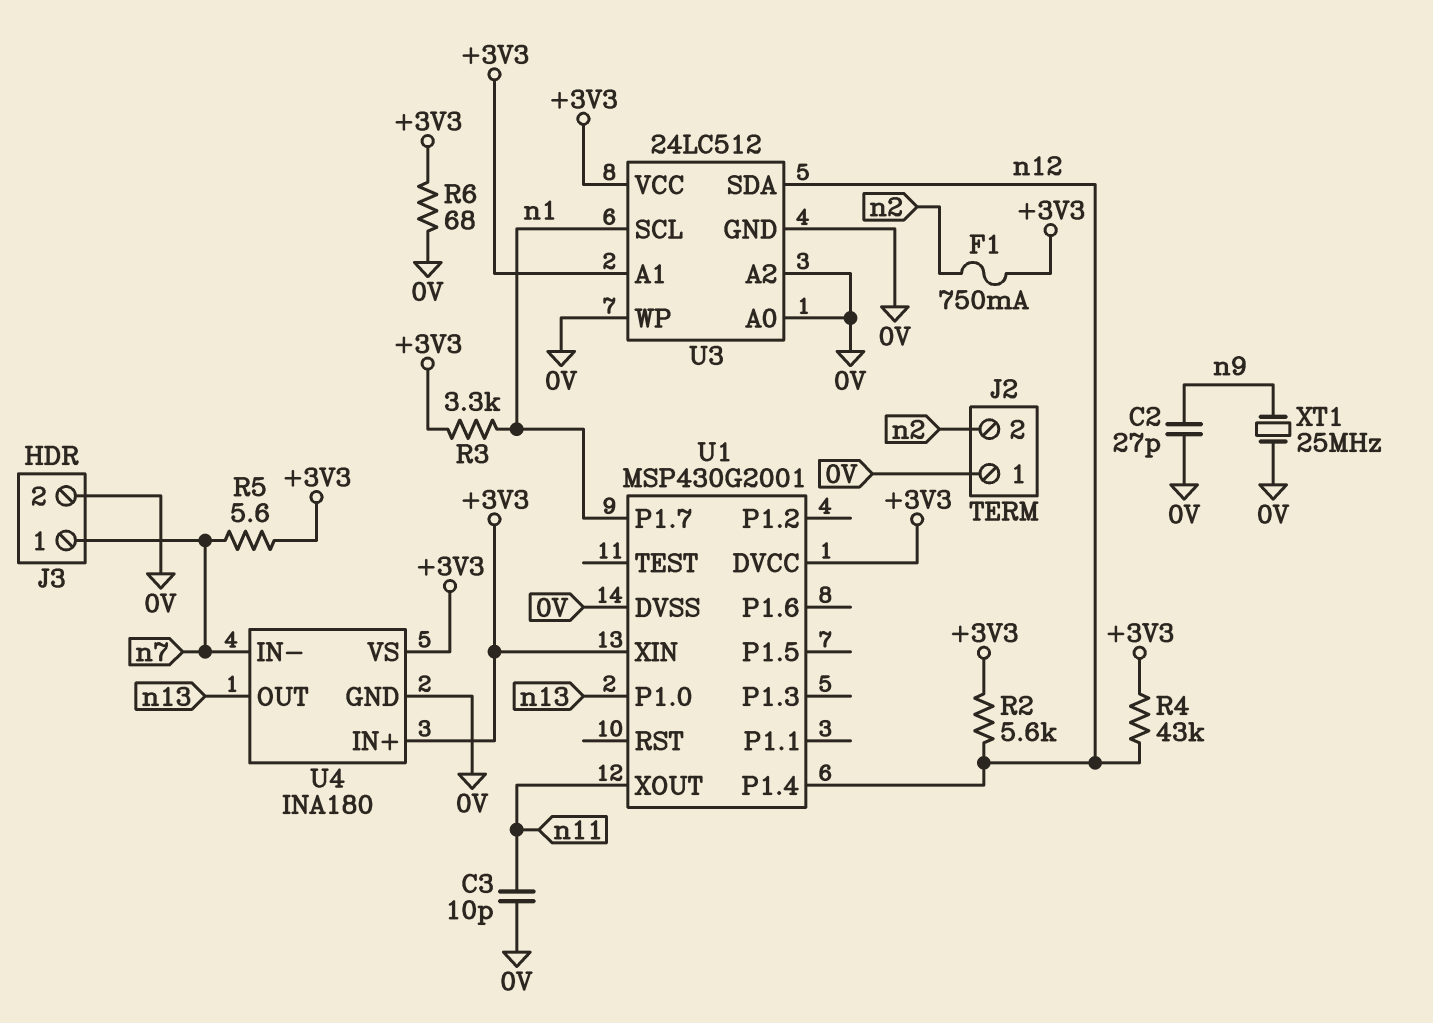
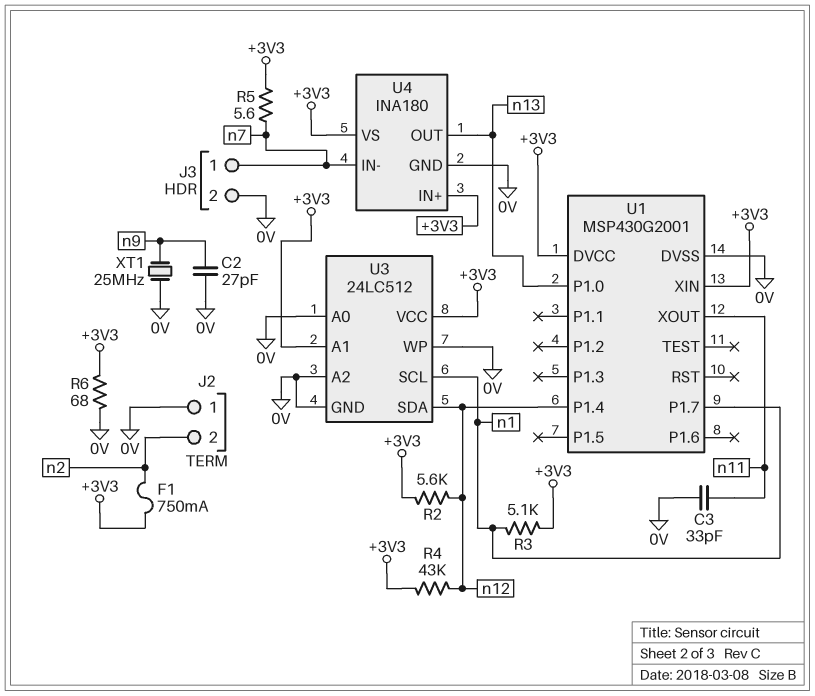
C3: 10pF (0V, n11) -> 33pF (0V, n11)
R3: 3.3k (+3V3, n1) -> 5.1k (+3V3, n1)

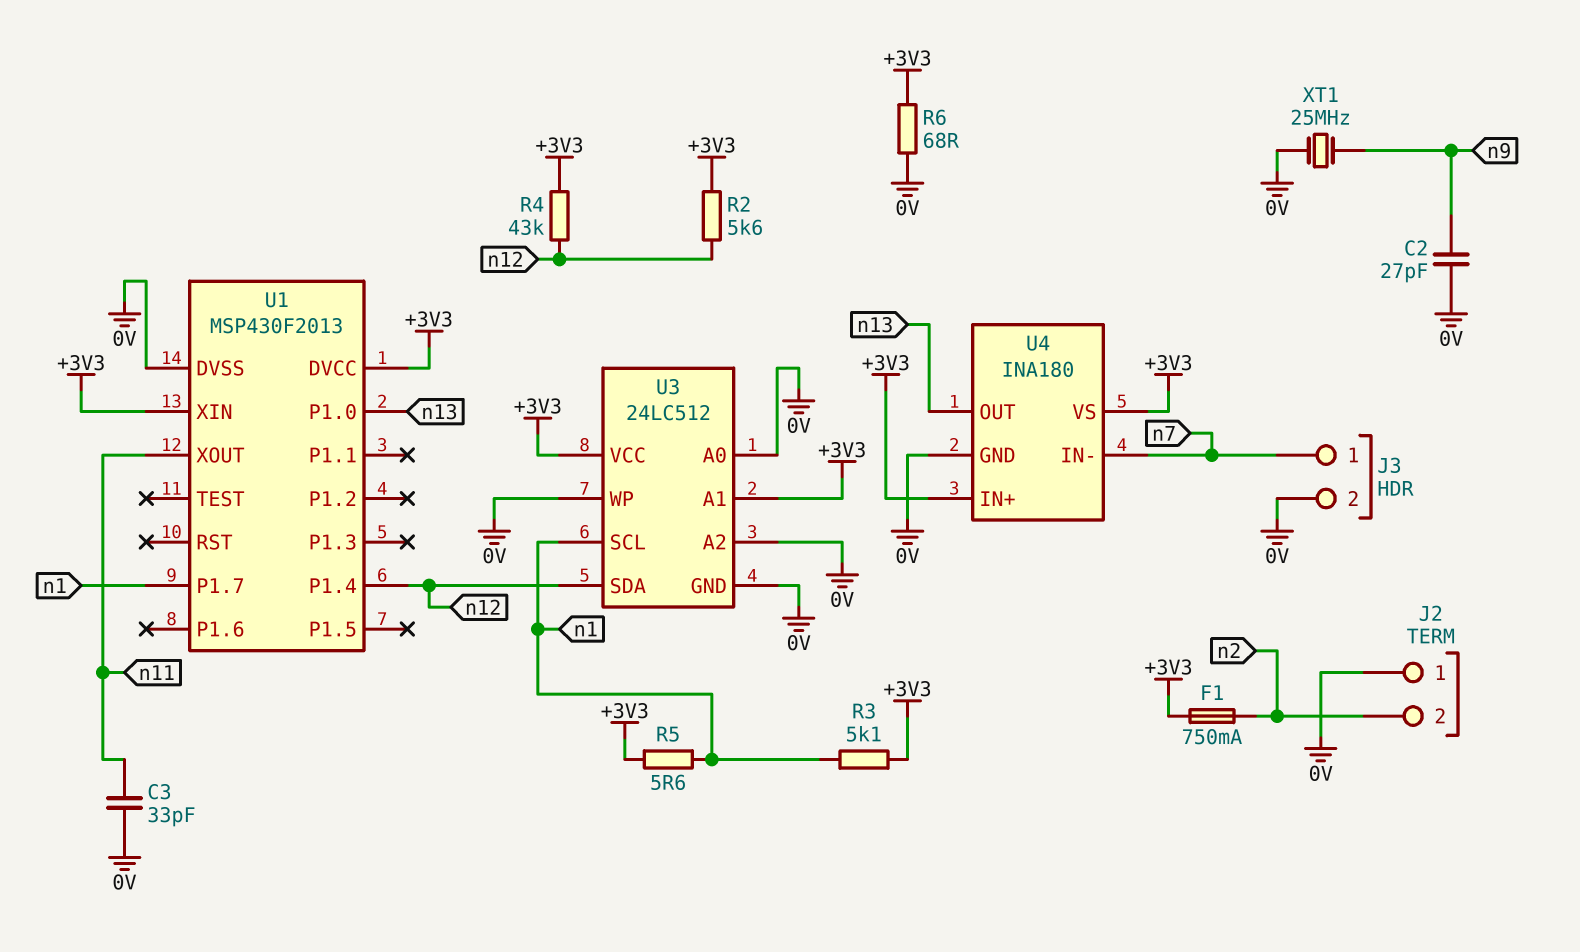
R5: 5.6 (+3V3, n7) -> 5.6 (+3V3, n1)
U1: MSP430G2001 -> MSP430F2013

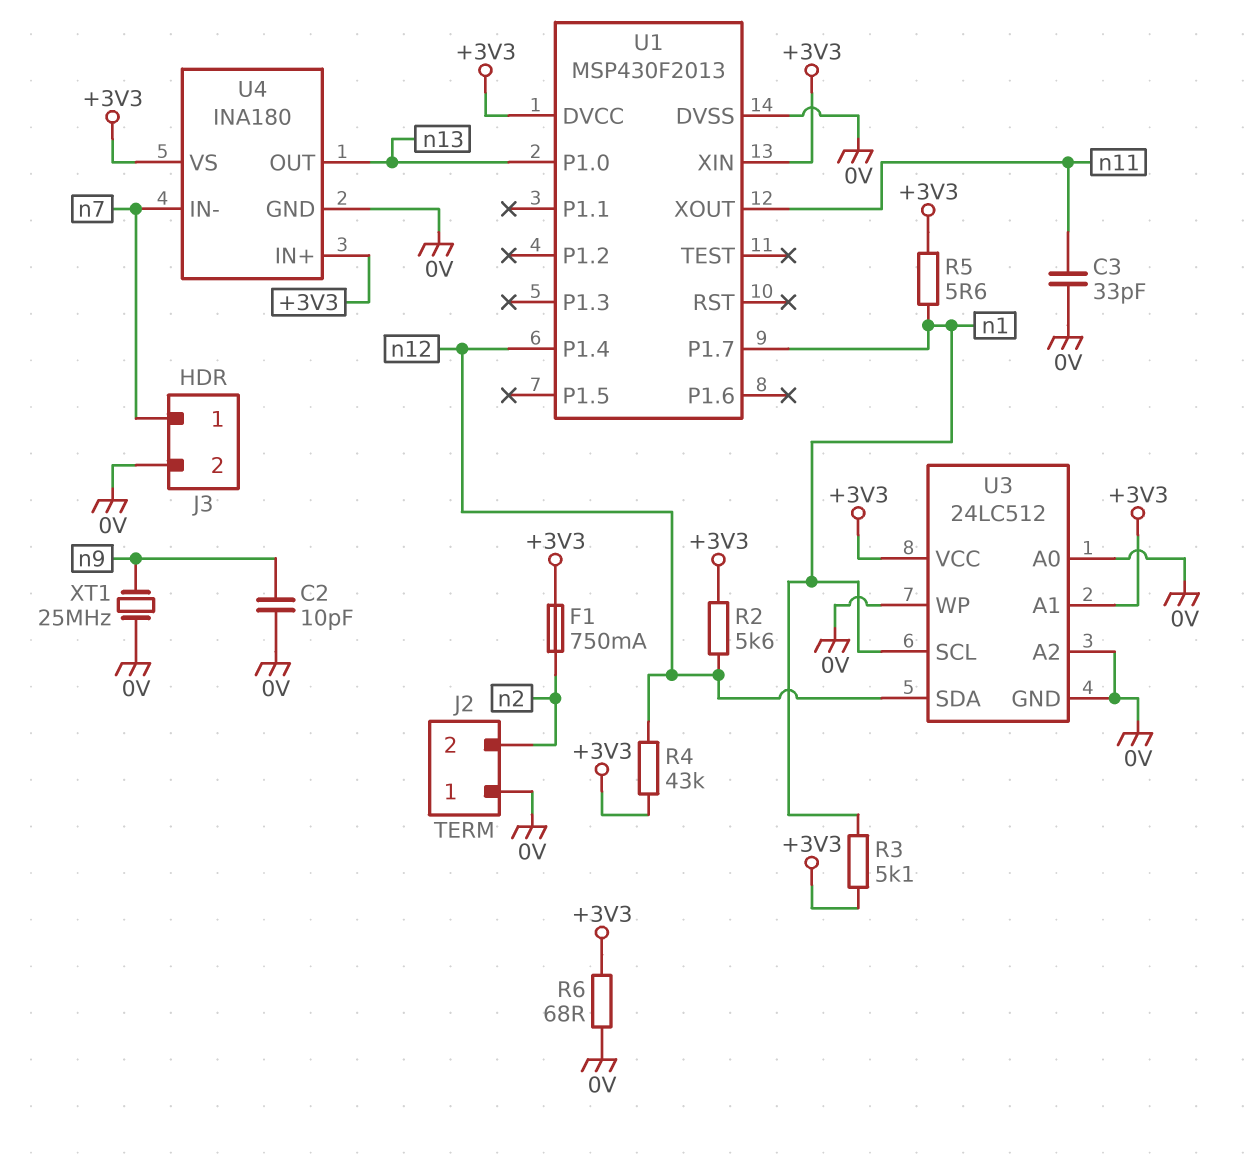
C2: 27pF (0V, n9) -> 10pF (0V, n9)

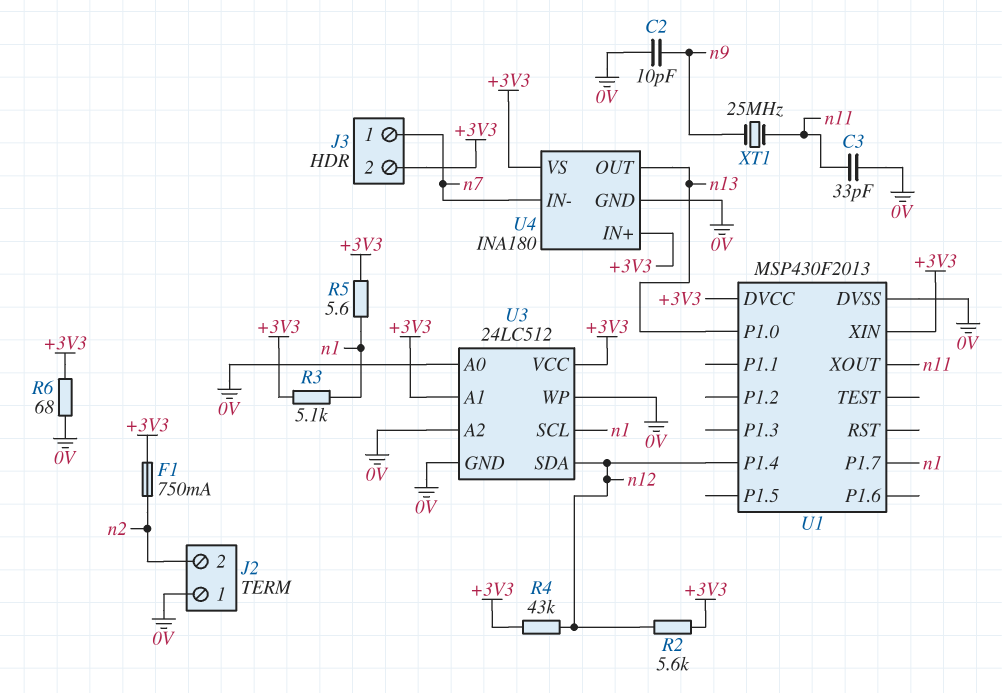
J3 pin 2: 0V -> +3V3
XT1: 25MHz (0V, n9) -> 25MHz (n9, n11)

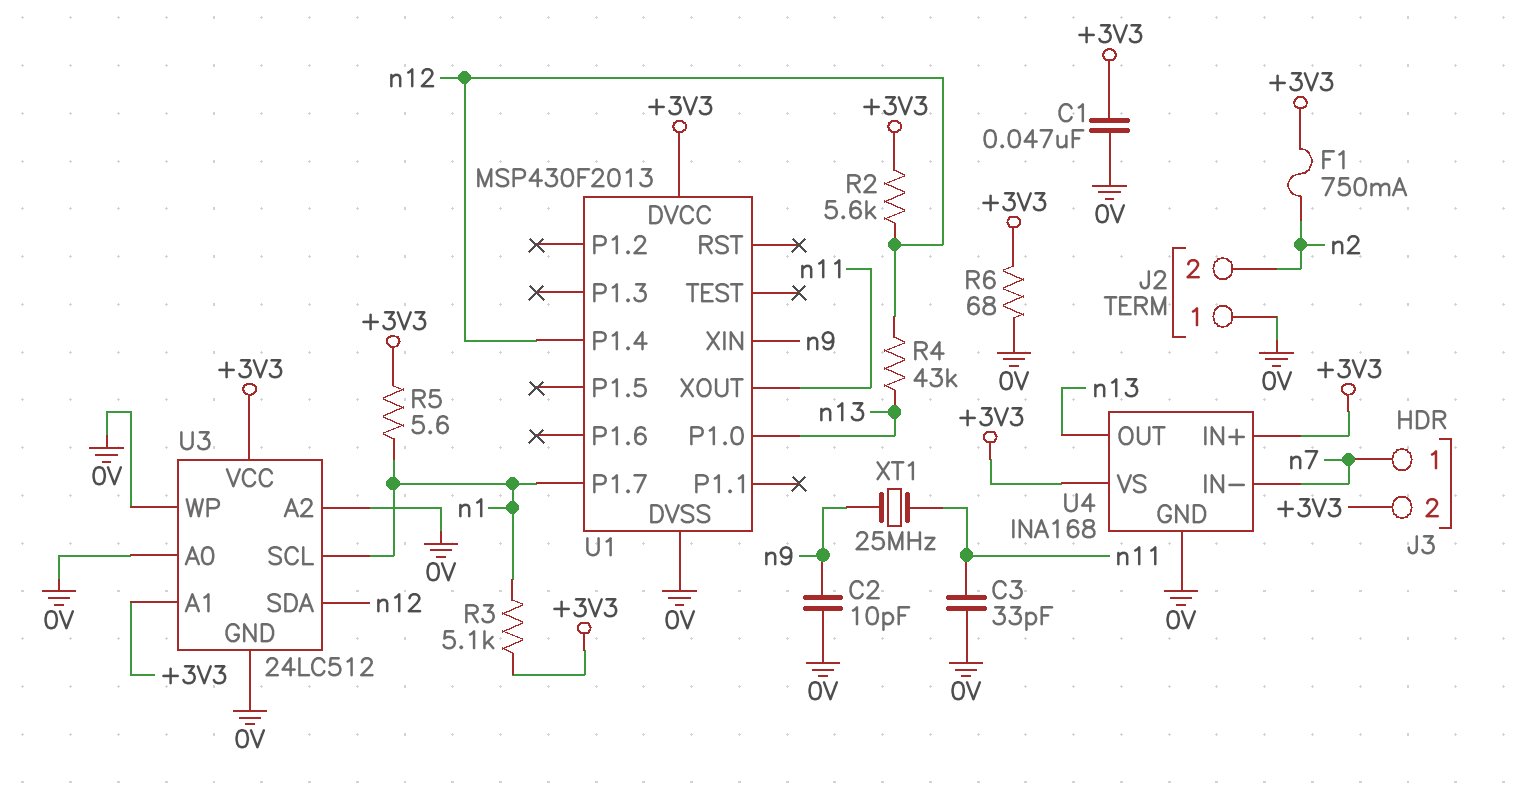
C1: none -> 47nF (+3V3, 0V)
R4: 43k (+3V3, n12) -> 43k (n12, n13)
U1 pin XIN: +3V3 -> n9
U4: INA180 -> INA168

